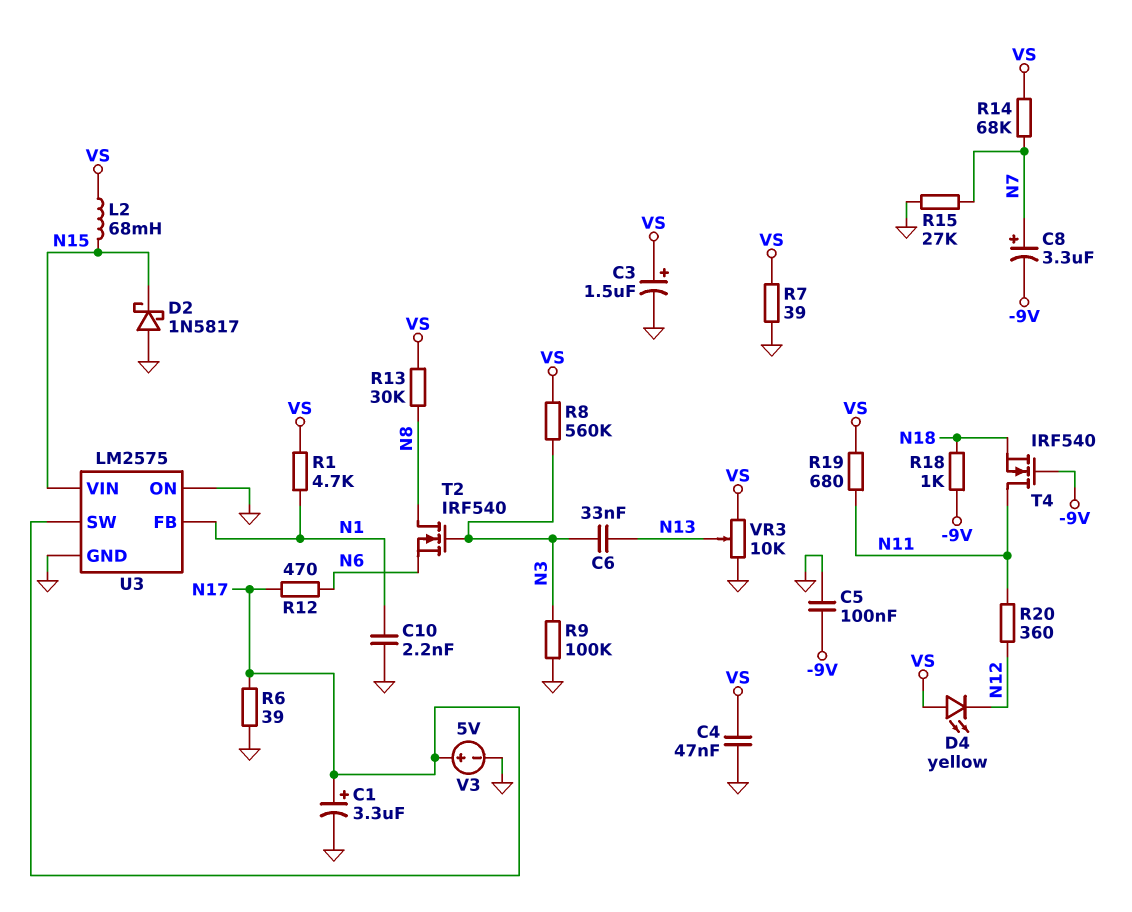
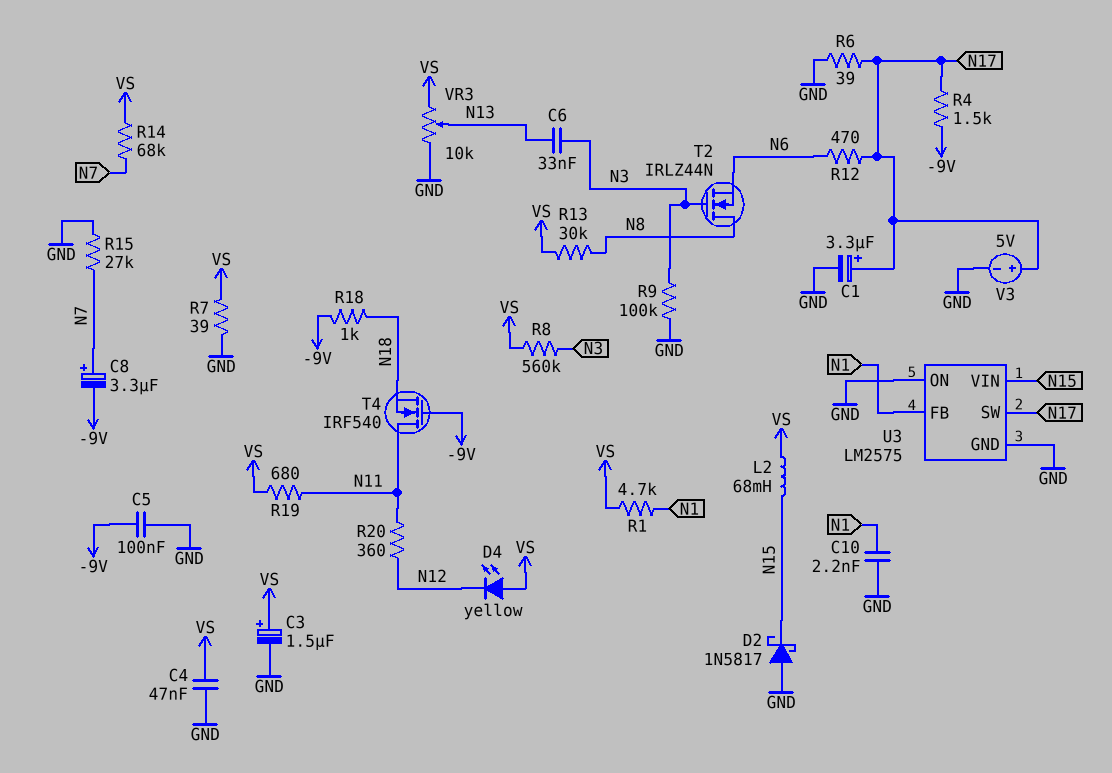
R4: none -> 1.5k (-9V, N17)
T2: NMOS IRF540 (G N3, D N8, S N6) -> NMOS IRLZ44N (G N3, D N8, S N6)

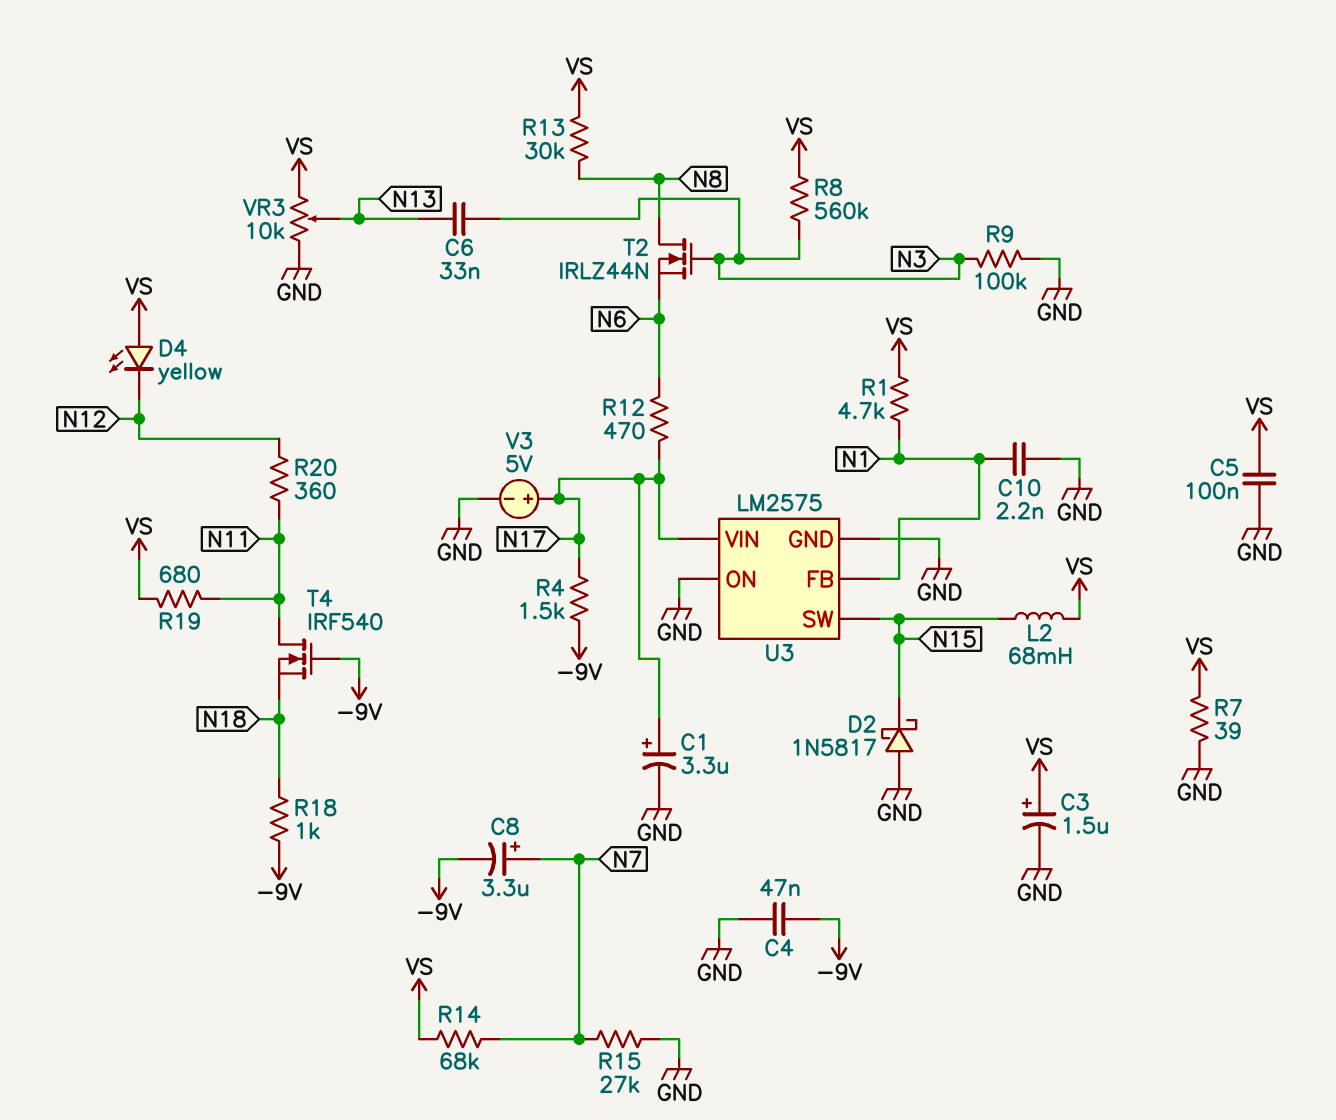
C4: 47nF (GND, VS) -> 47nF (-9V, GND)
C5: 100nF (-9V, GND) -> 100nF (GND, VS)
R6: 39 (GND, N17) -> none
U3 pin SW: N17 -> N15
U3 pin VIN: N15 -> N17

